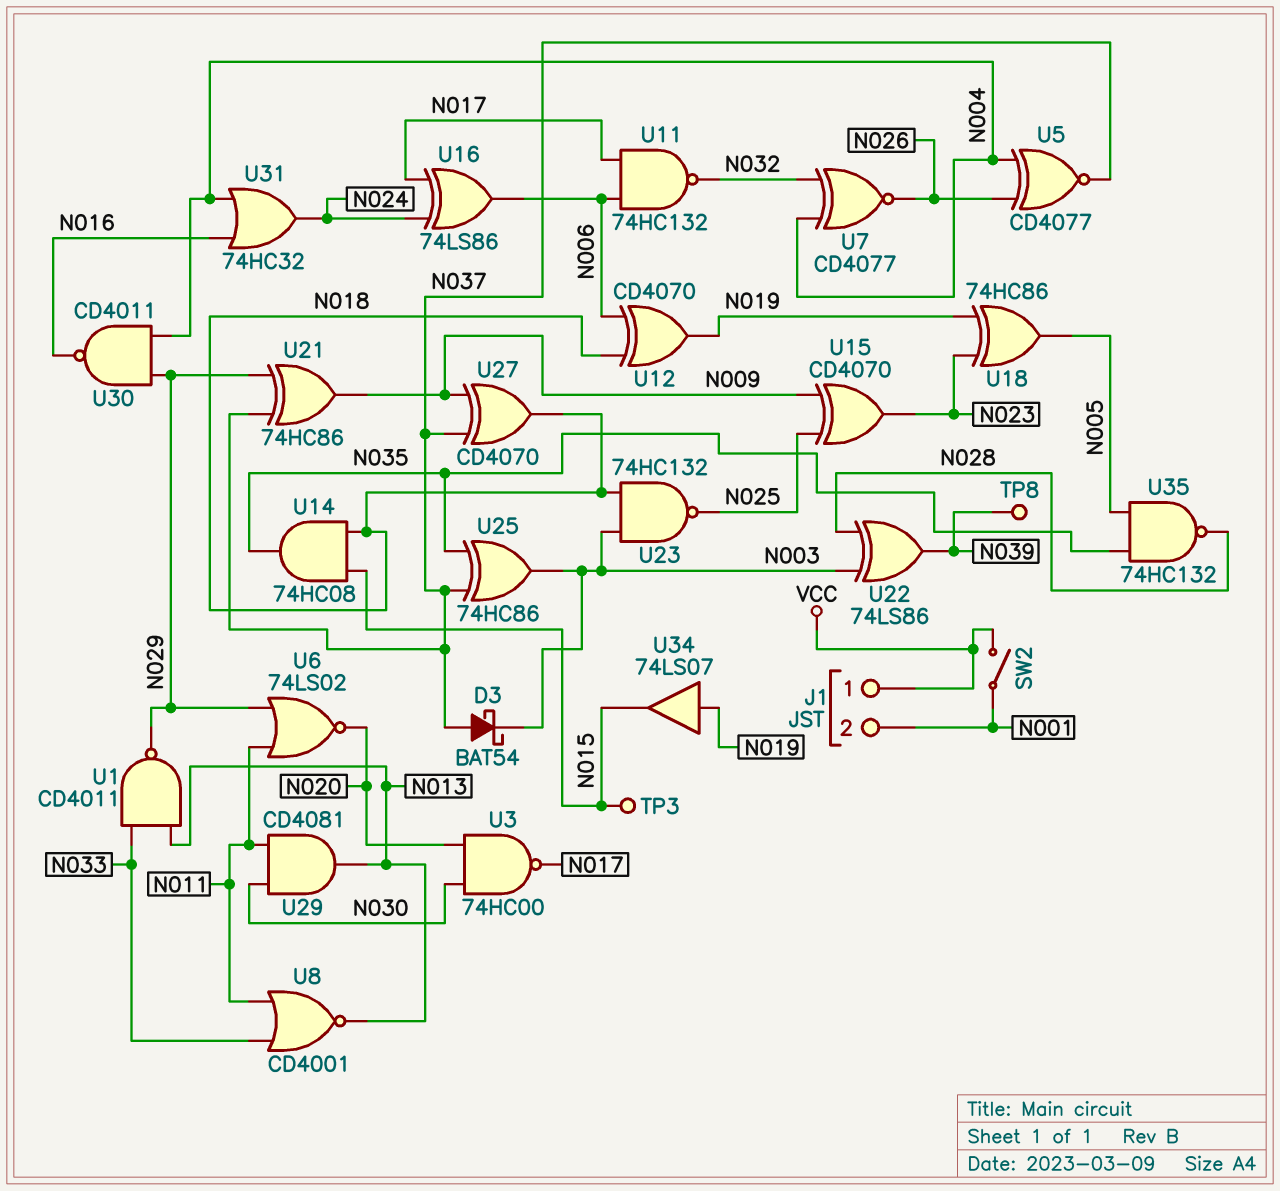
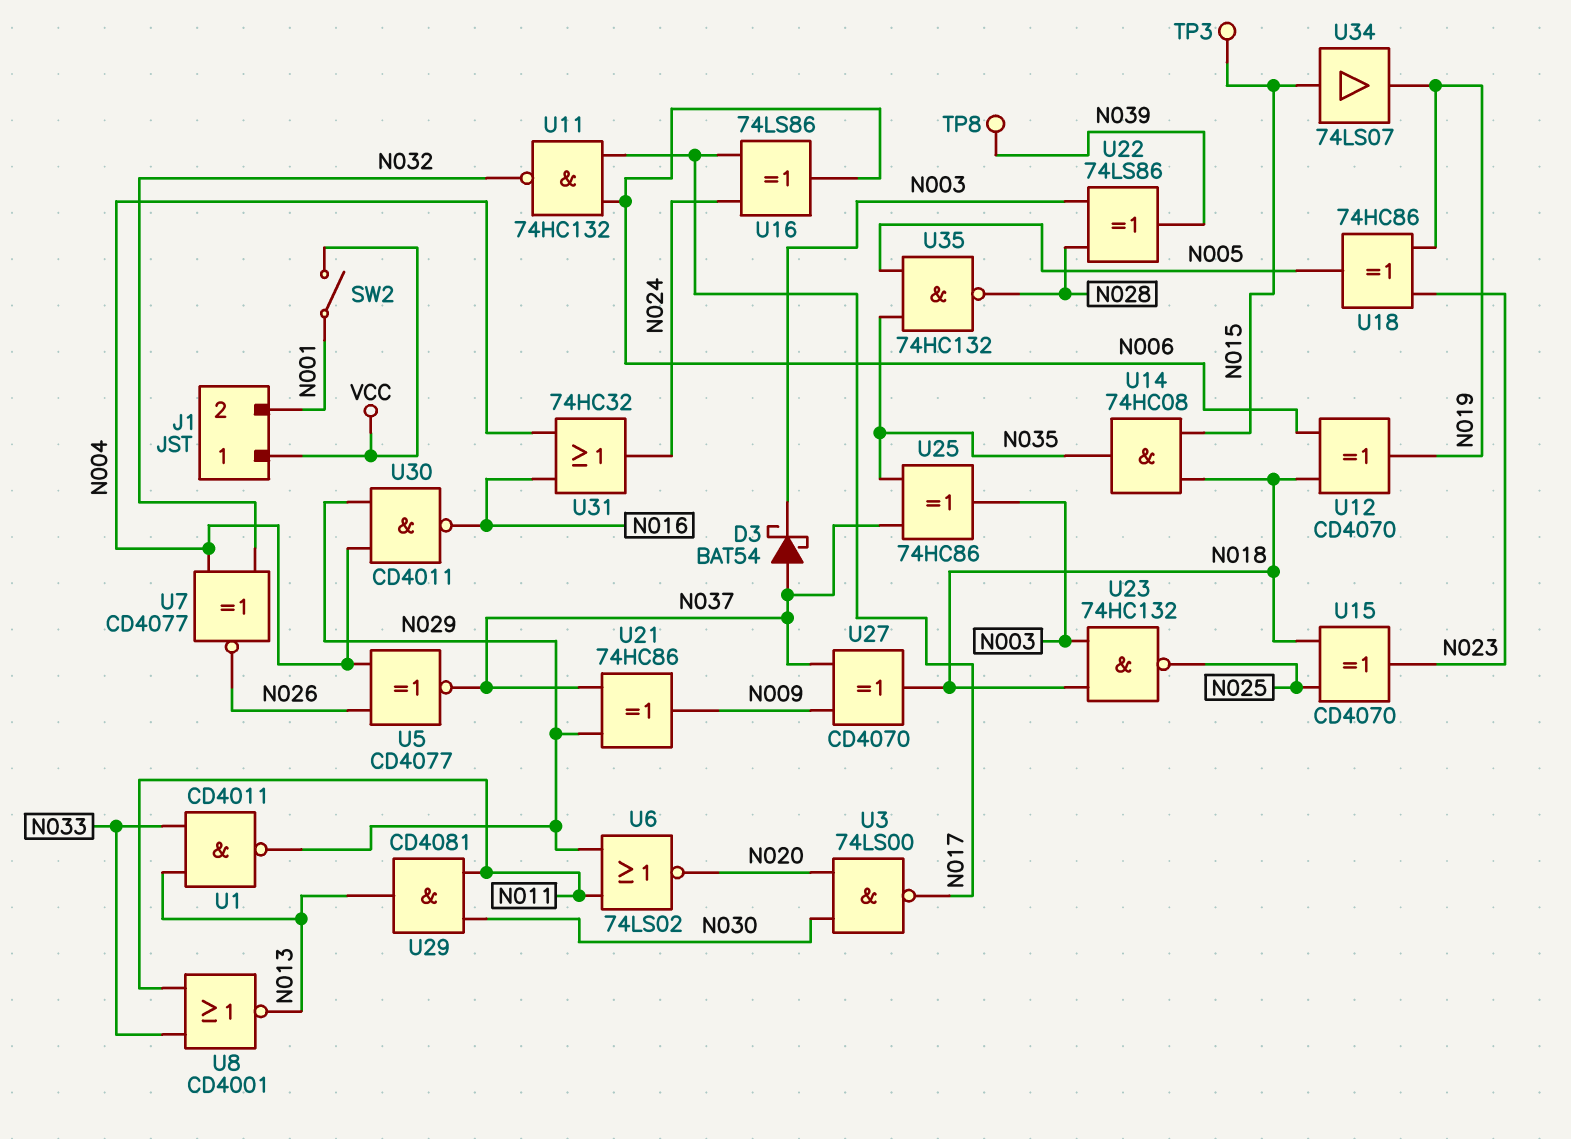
U3: NAND 74HC00 (in N020, in N030, out N017) -> NAND 74LS00 (in N020, in N030, out N017)
U15: XOR CD4070 (in N009, in N025, out N023) -> XOR CD4070 (in N018, in N025, out N023)
U34: buffer 74LS07 (in N019, out N015) -> buffer 74LS07 (in N015, out N019)

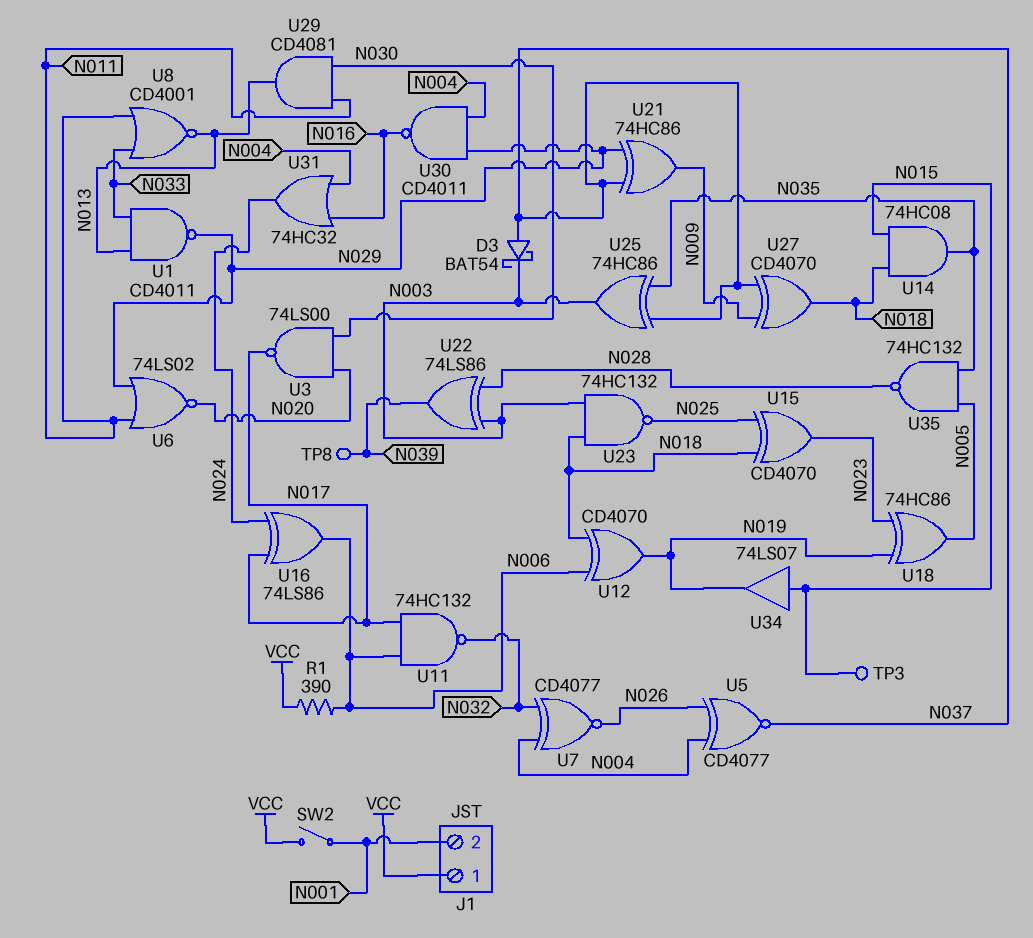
R1: none -> 390 (N006, VCC)

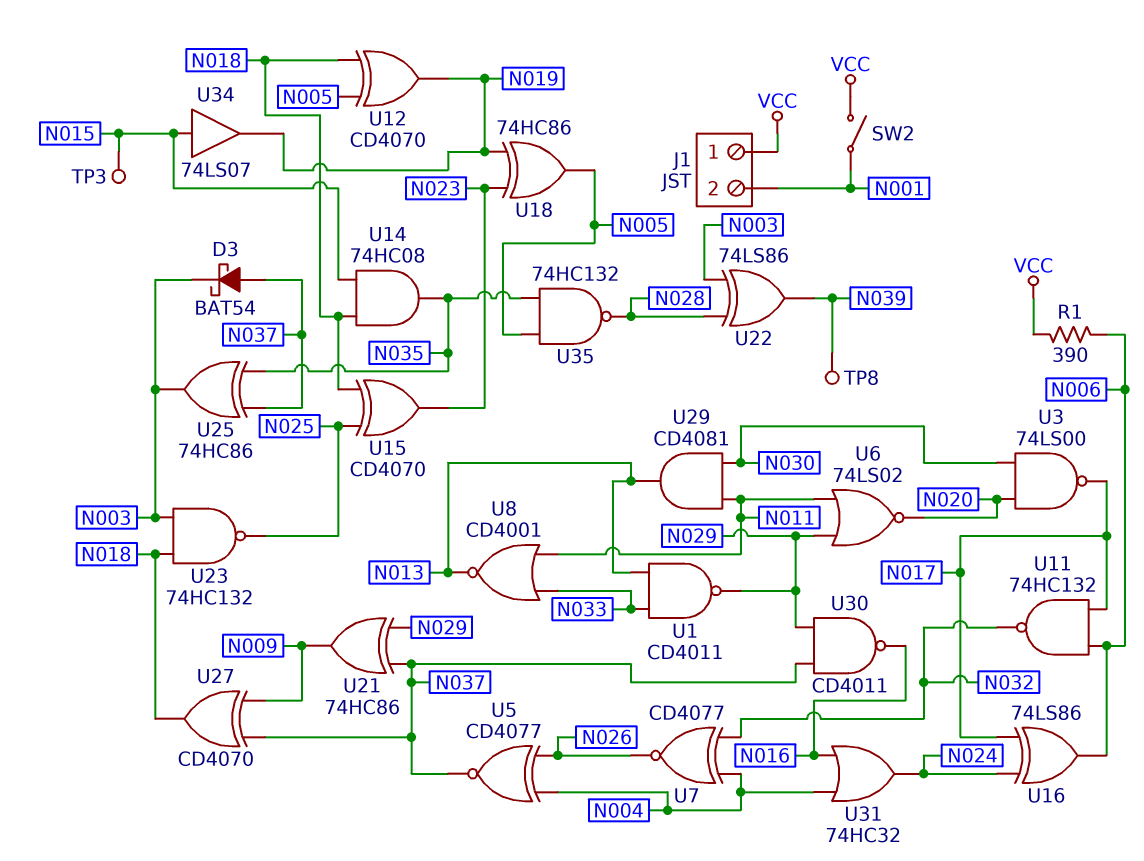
U12: XOR CD4070 (in N006, in N018, out N019) -> XOR CD4070 (in N005, in N018, out N019)
U30: NAND CD4011 (in N004, in N029, out N016) -> NAND CD4011 (in N029, in N037, out N016)

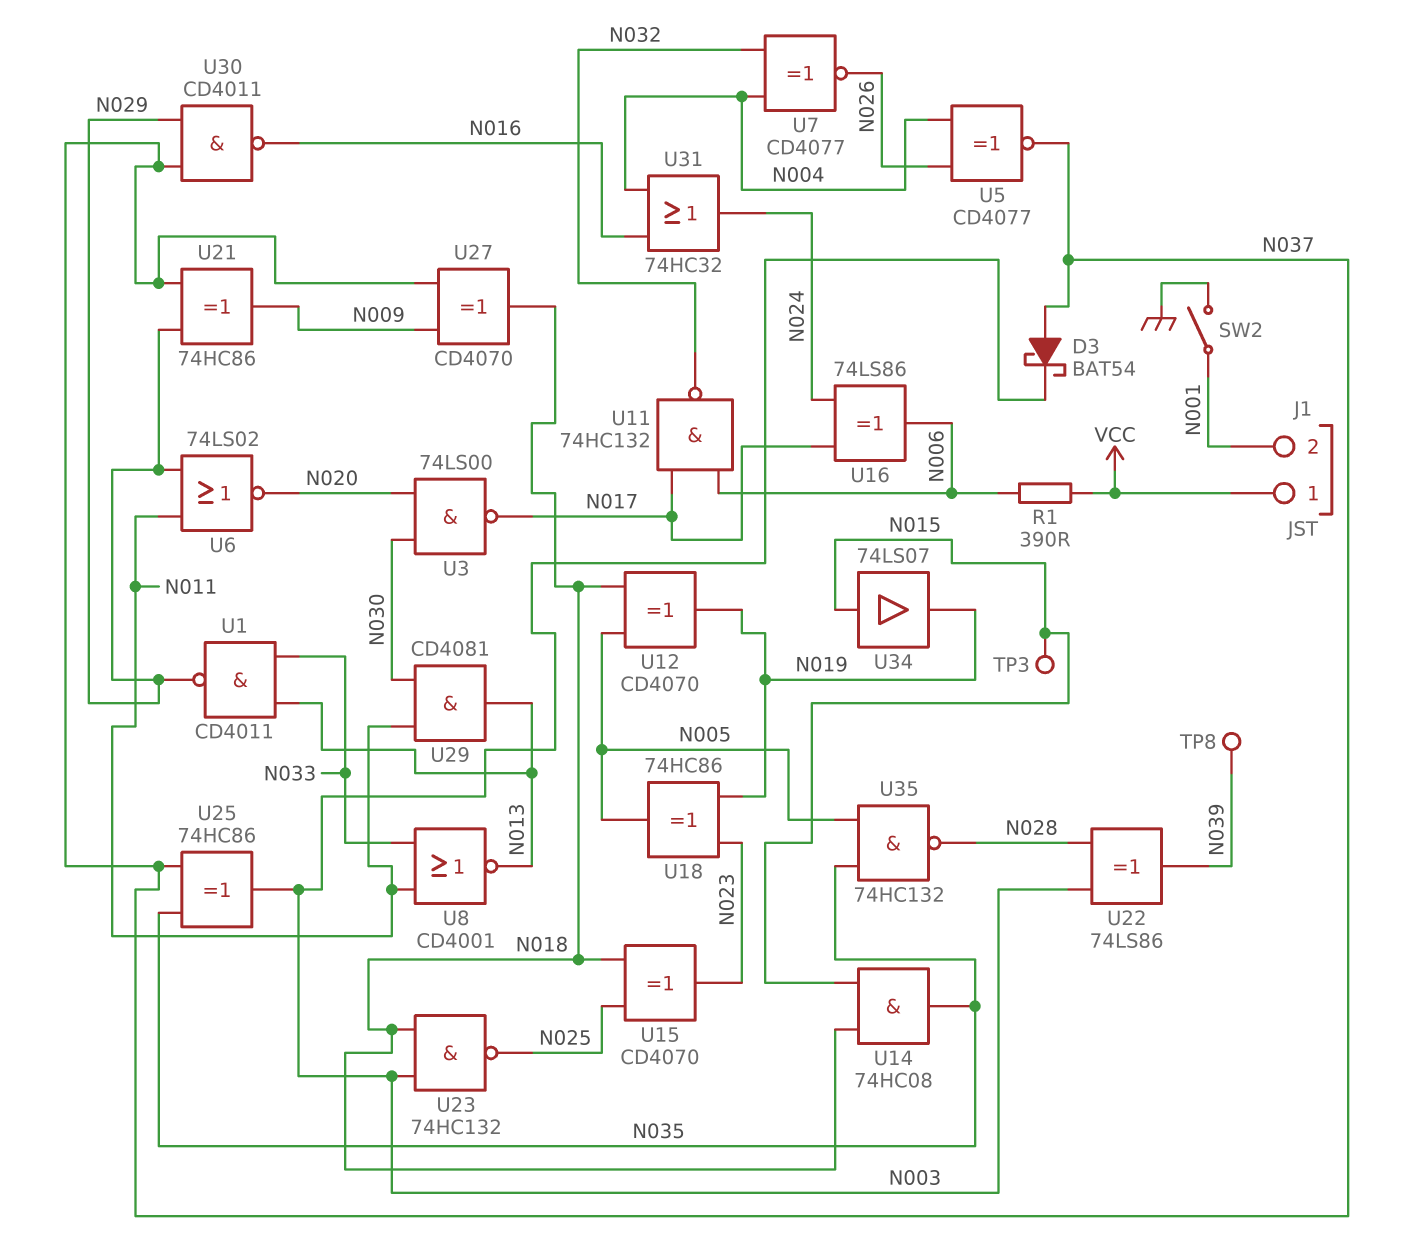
SW2: switch (N001, VCC) -> switch (GND, N001)

